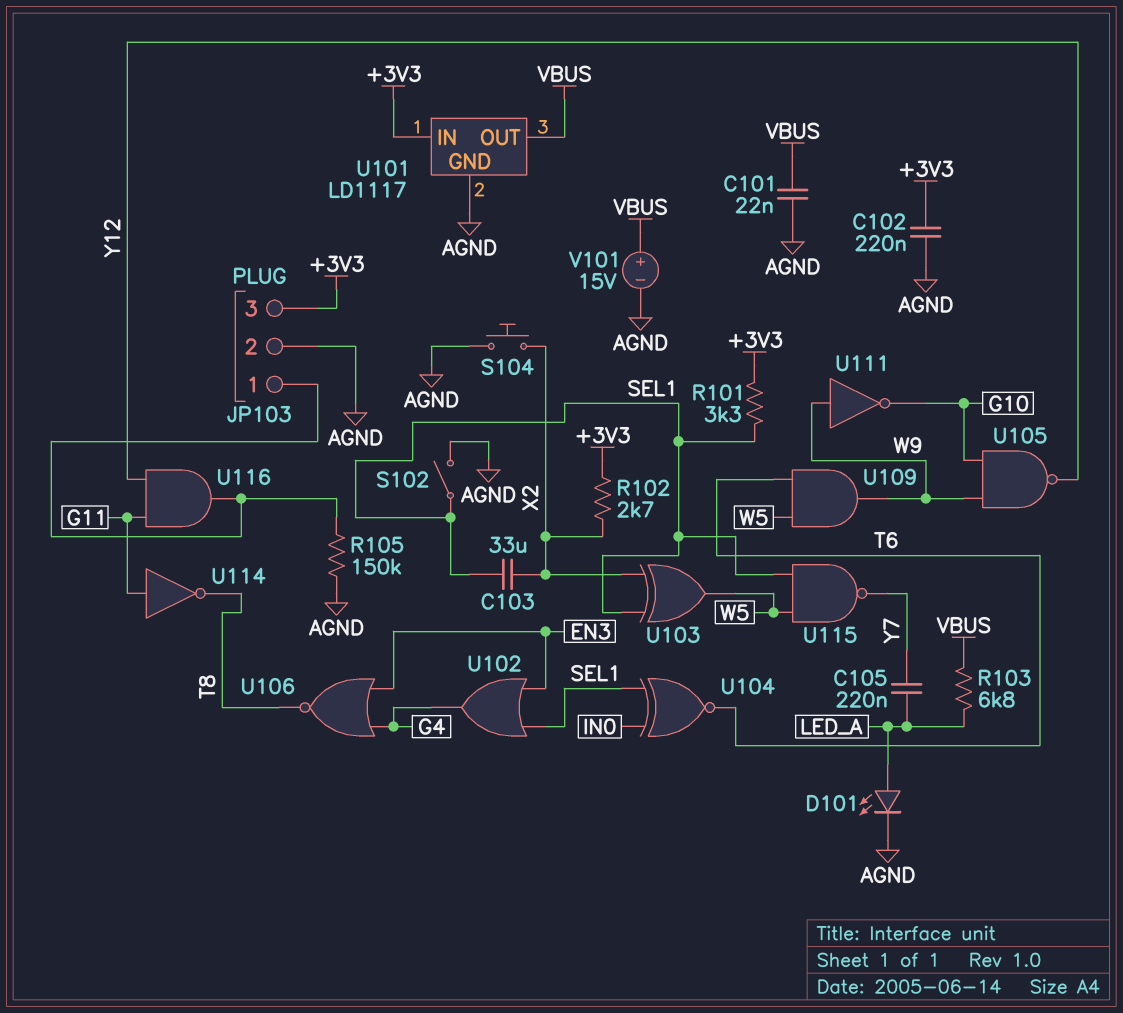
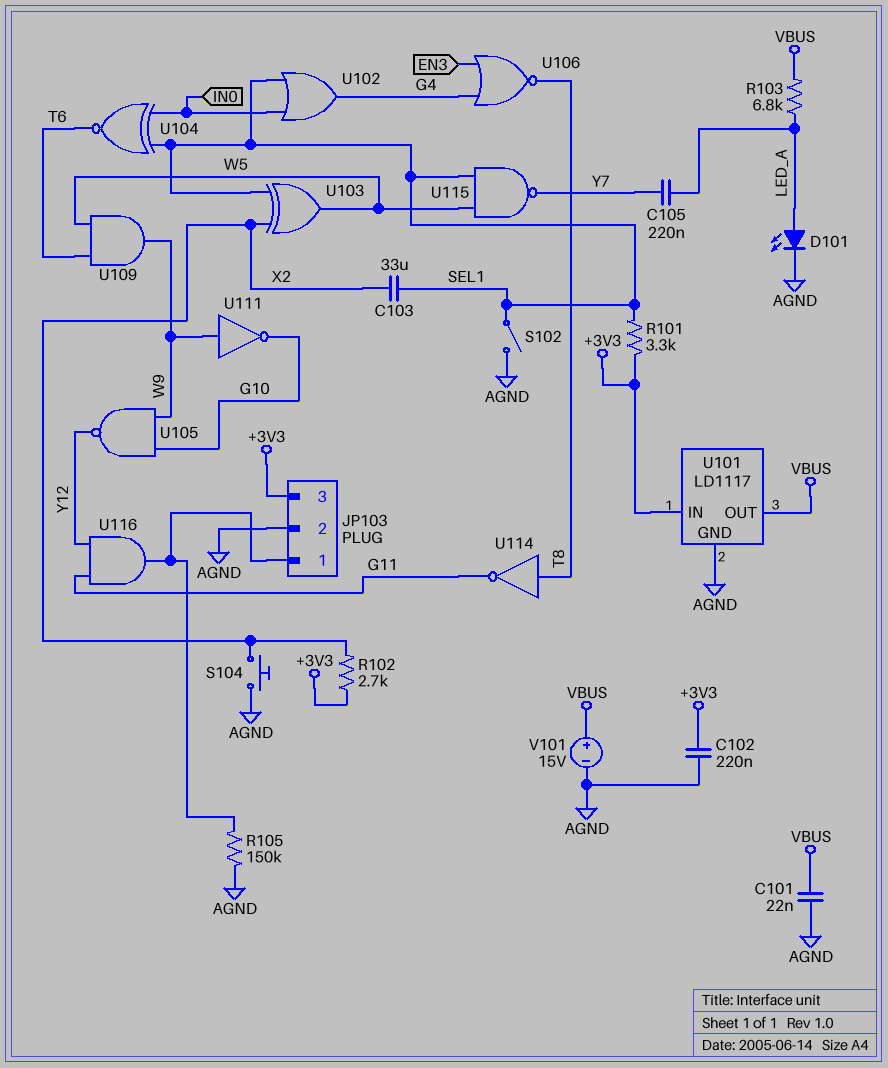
U102: OR (in EN3, in SEL1, out G4) -> OR (in IN0, in SEL1, out G4)
U114: NOT (in G11, out T8) -> NOT (in T8, out G11)

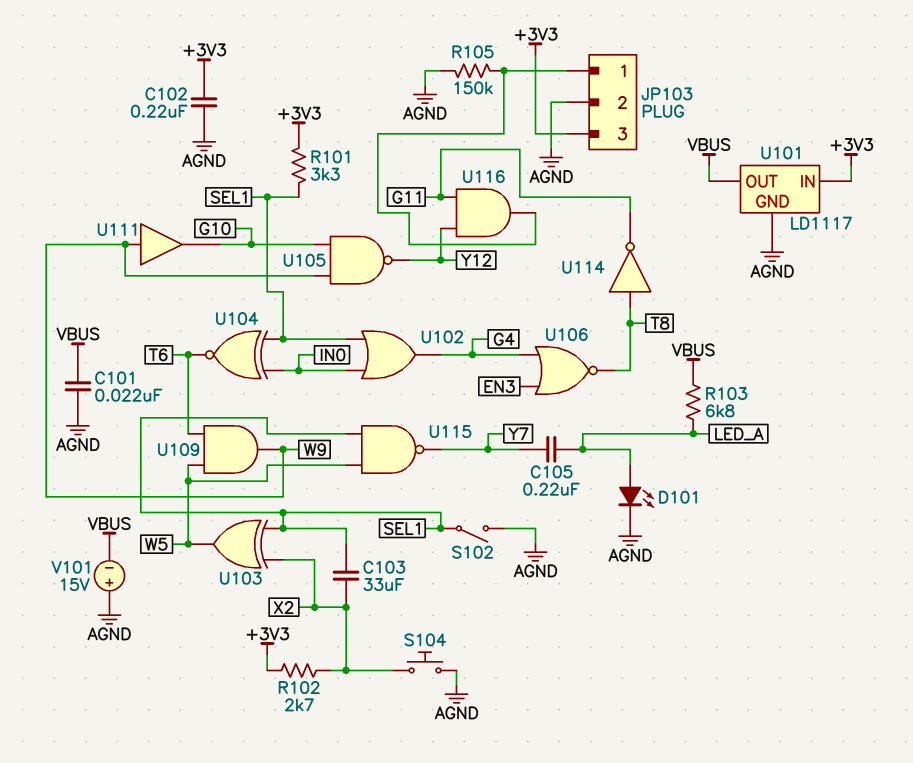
U111: NOT (in W9, out G10) -> buffer (in W9, out G10)
V101: 15V (plus VBUS, minus AGND) -> 15V (plus AGND, minus VBUS)

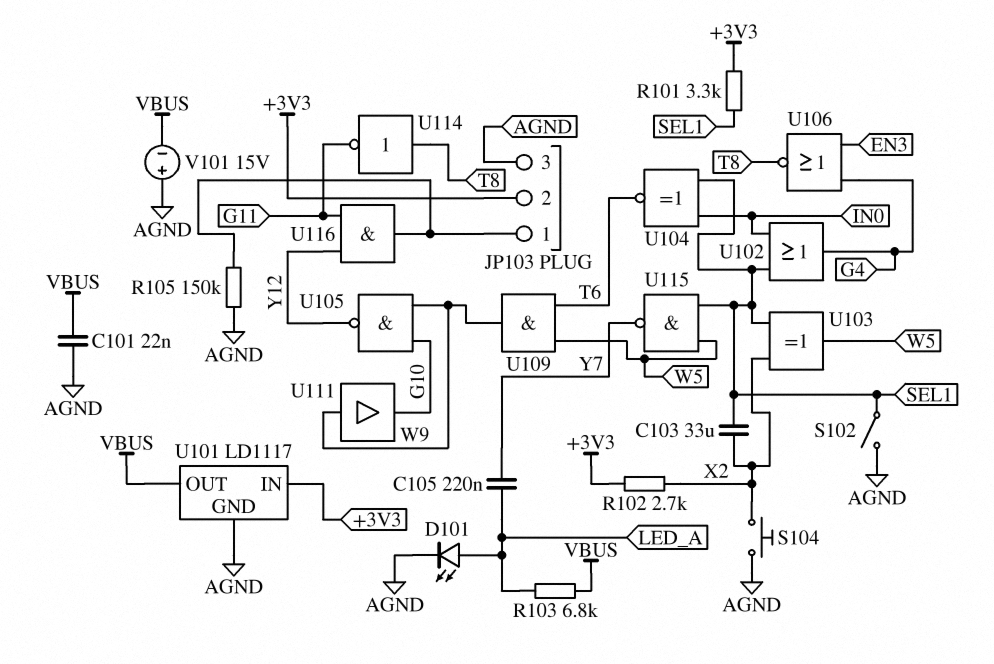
C102: 220nF (+3V3, AGND) -> none
JP103 pin 2: AGND -> +3V3
JP103 pin 3: +3V3 -> AGND

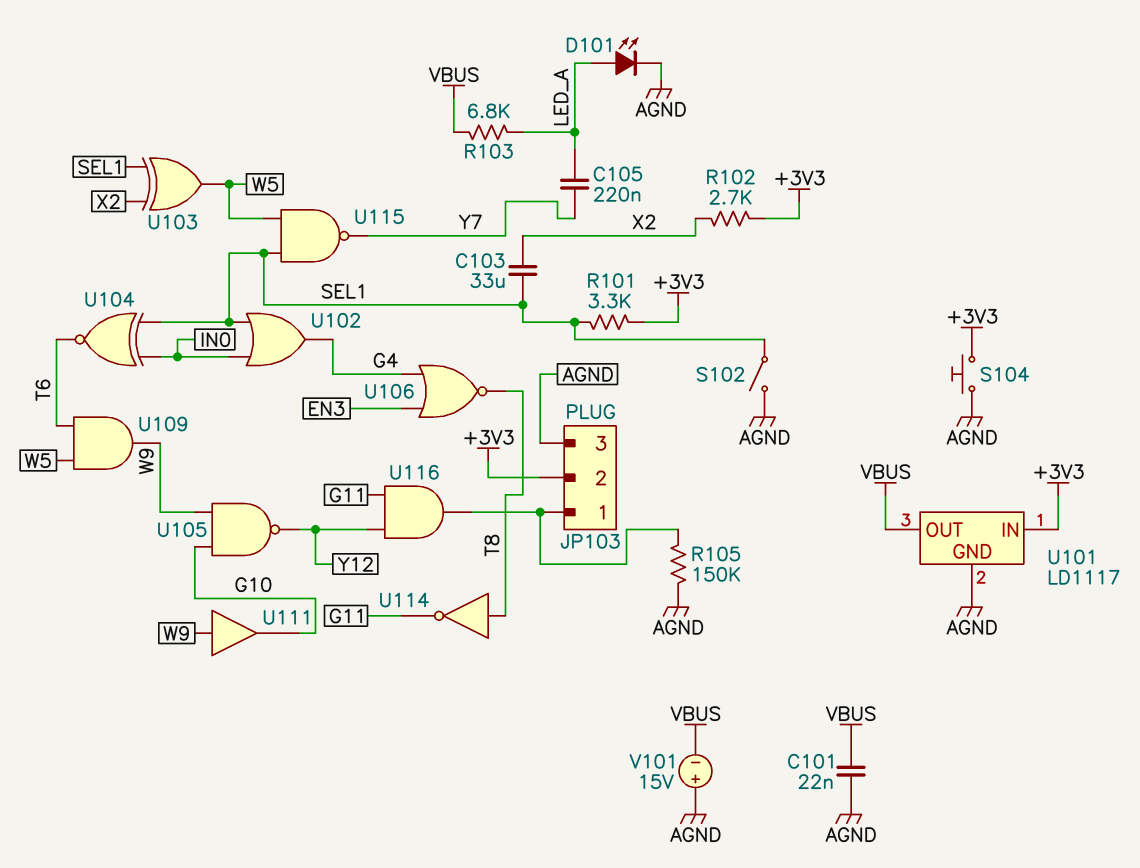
S104: button (AGND, X2) -> button (+3V3, AGND)

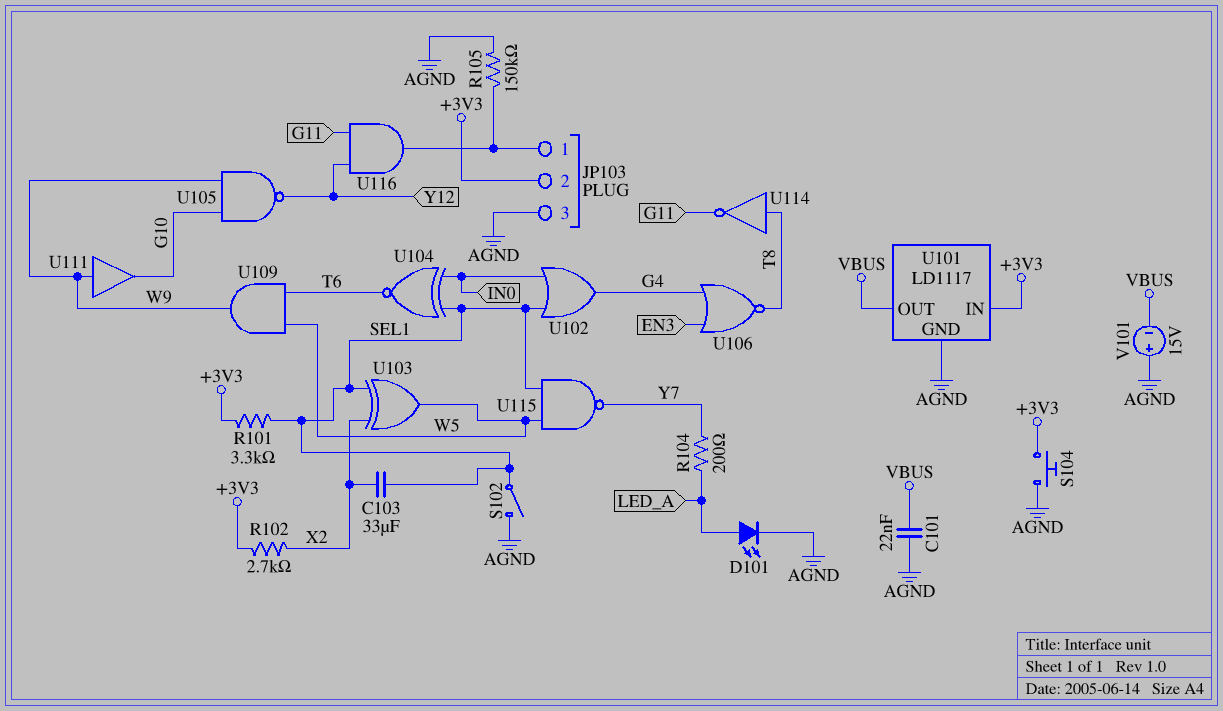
C105: 220nF (LED_A, Y7) -> none
R103: 6.8k (LED_A, VBUS) -> none
R104: none -> 200 (LED_A, Y7)

